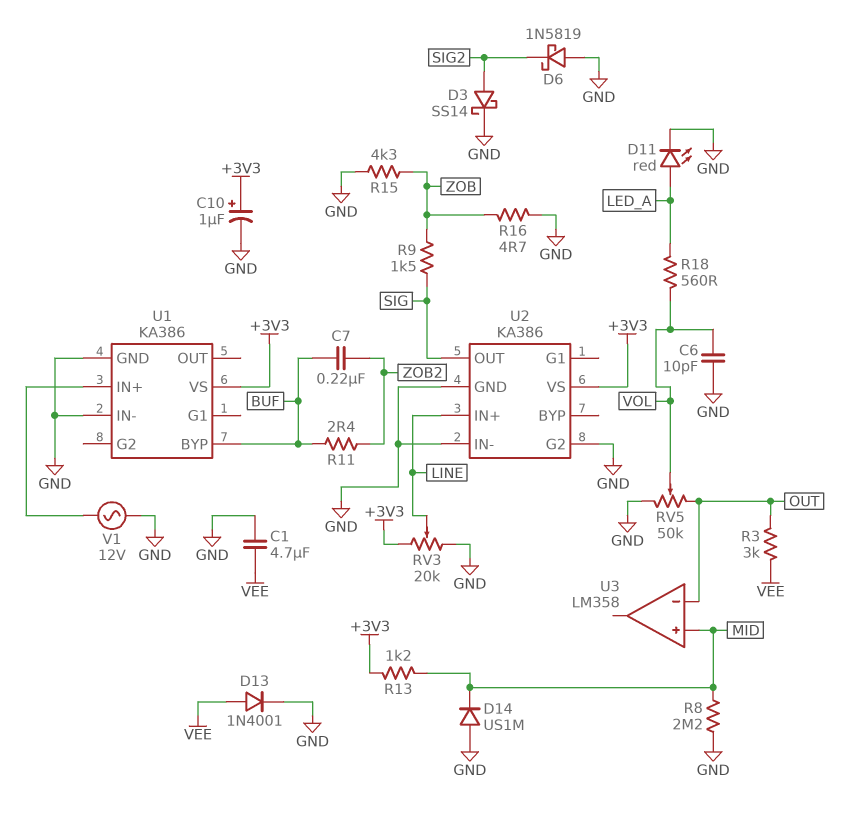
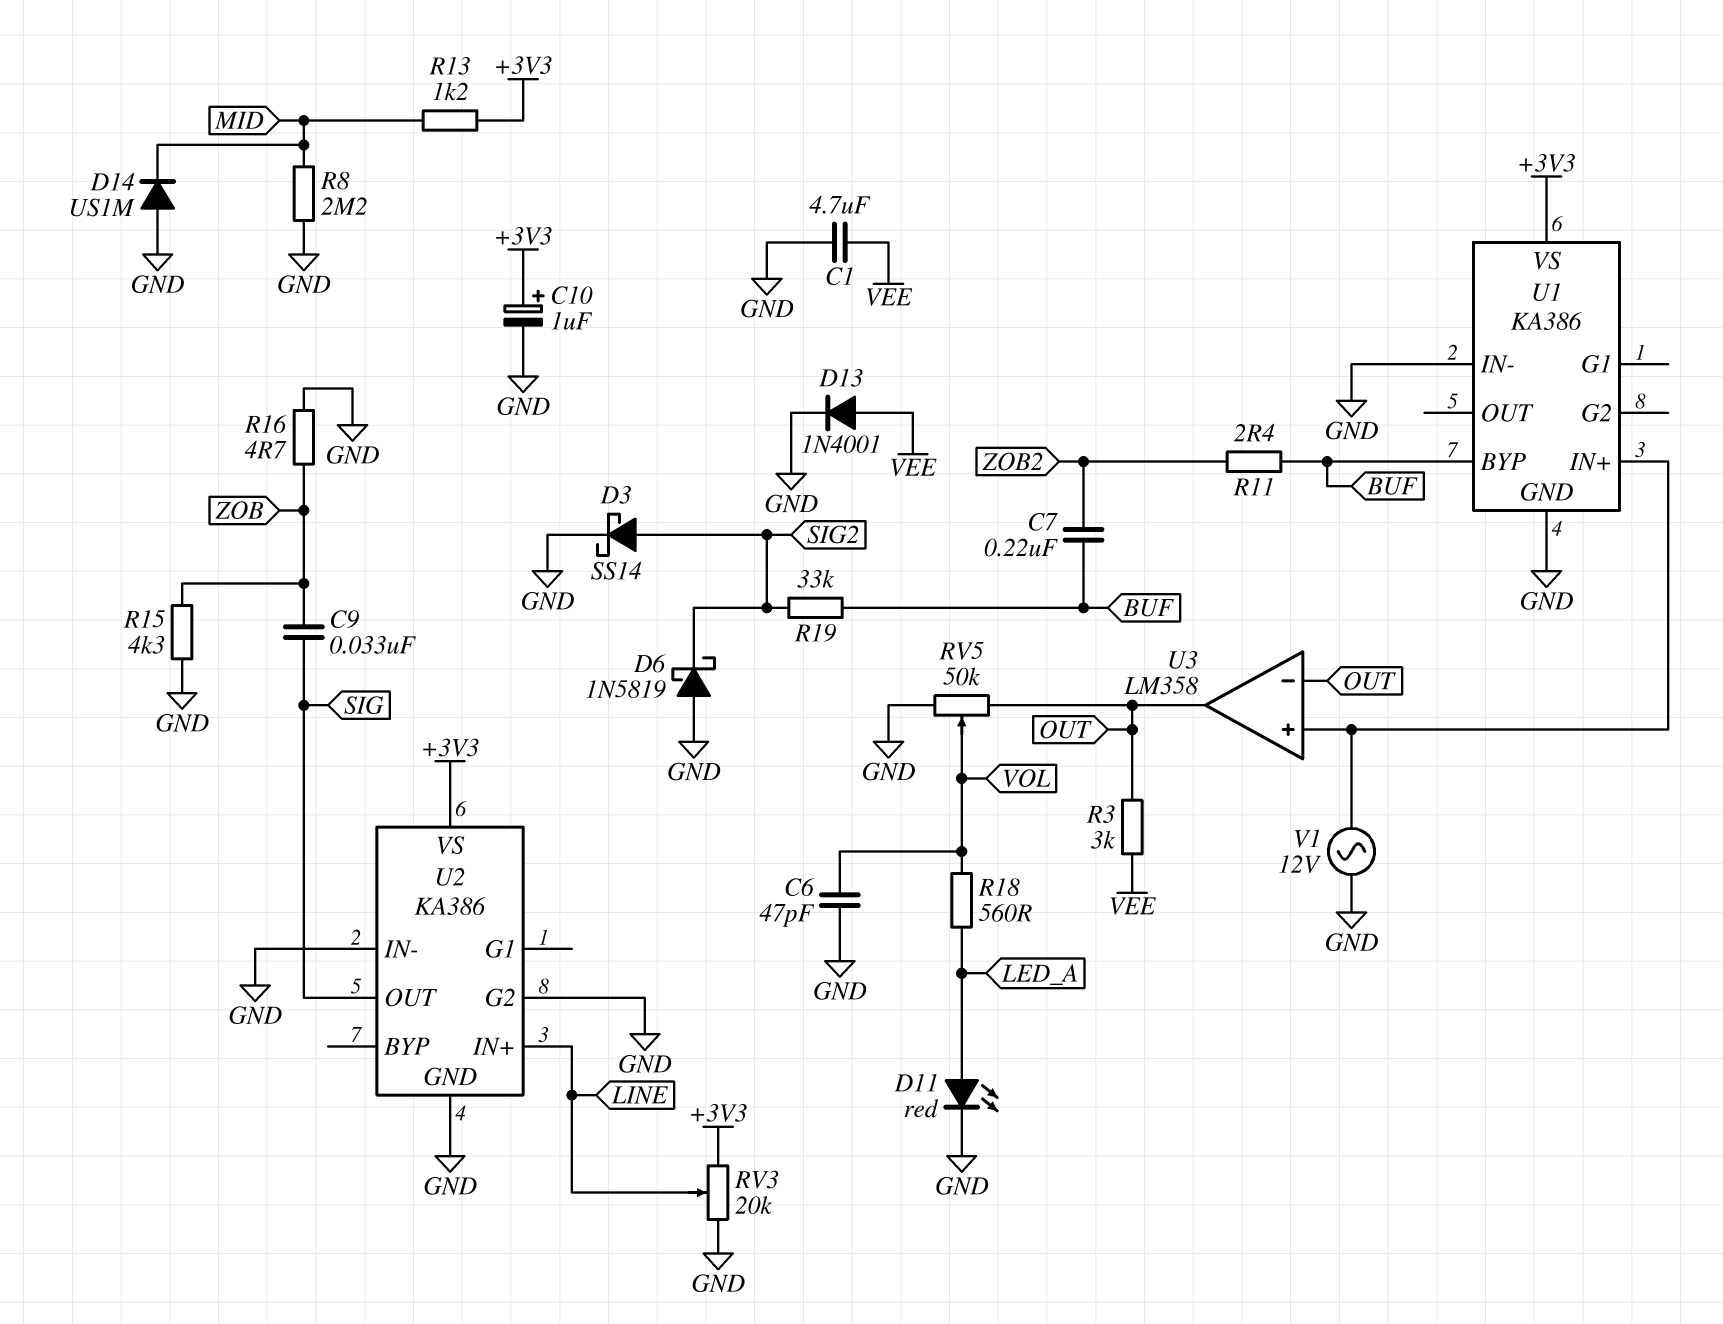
C6: 10pF (GND, VOL) -> 47pF (GND, VOL)
C9: none -> 33nF (SIG, ZOB)
R9: 1.5k (SIG, ZOB) -> none
R19: none -> 33k (BUF, SIG2)
U3 pin in+: MID -> U1/IN+
U3 pin out: none -> OUT

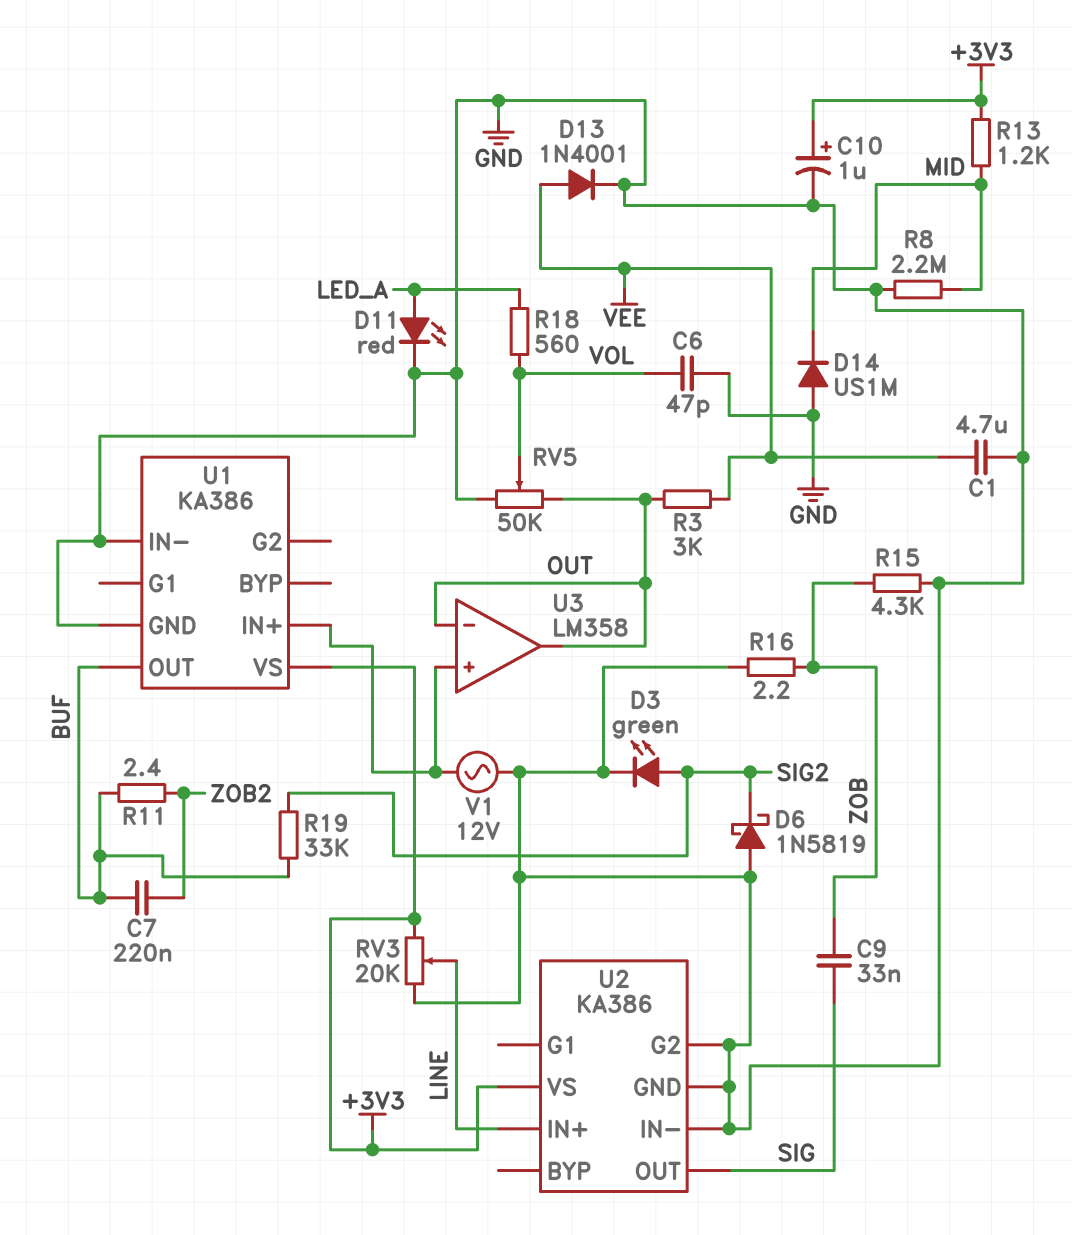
D3: schottky SS14 (A SIG2, K GND) -> LED green (A SIG2, K GND)
R16: 4.7 (GND, ZOB) -> 2.2 (GND, ZOB)
U1 pin BYP: BUF -> none
U1 pin OUT: none -> BUF

